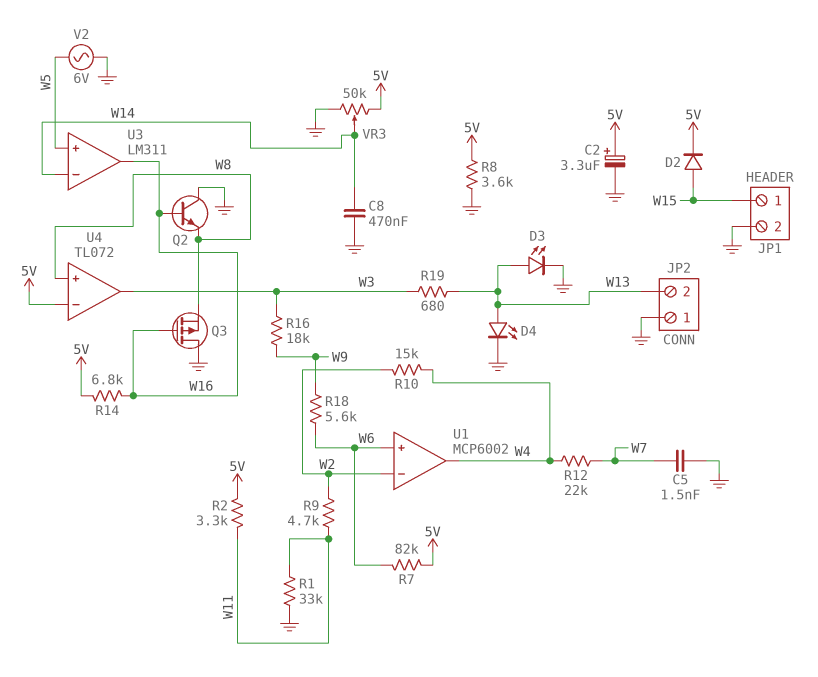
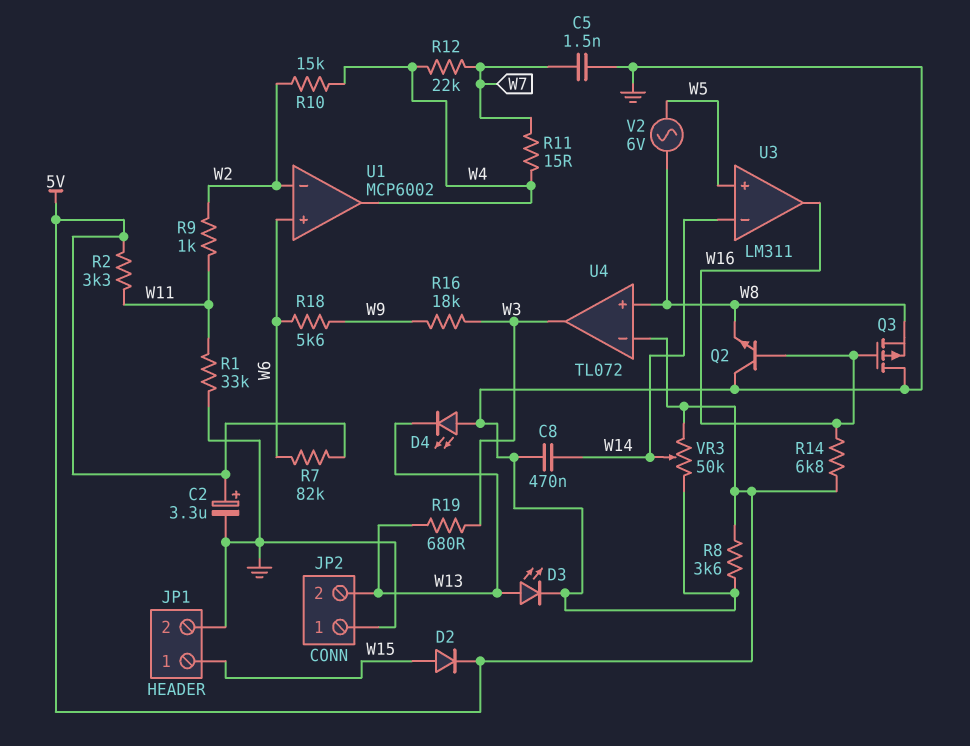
D4: LED (A W13, K GND) -> LED (A GND, K W13)
R9: 4.7k (W2, W11) -> 1k (W2, W11)
R11: none -> 15 (W4, W7)
V2: AC 6V (GND, W5) -> AC 6V (W5, W8)

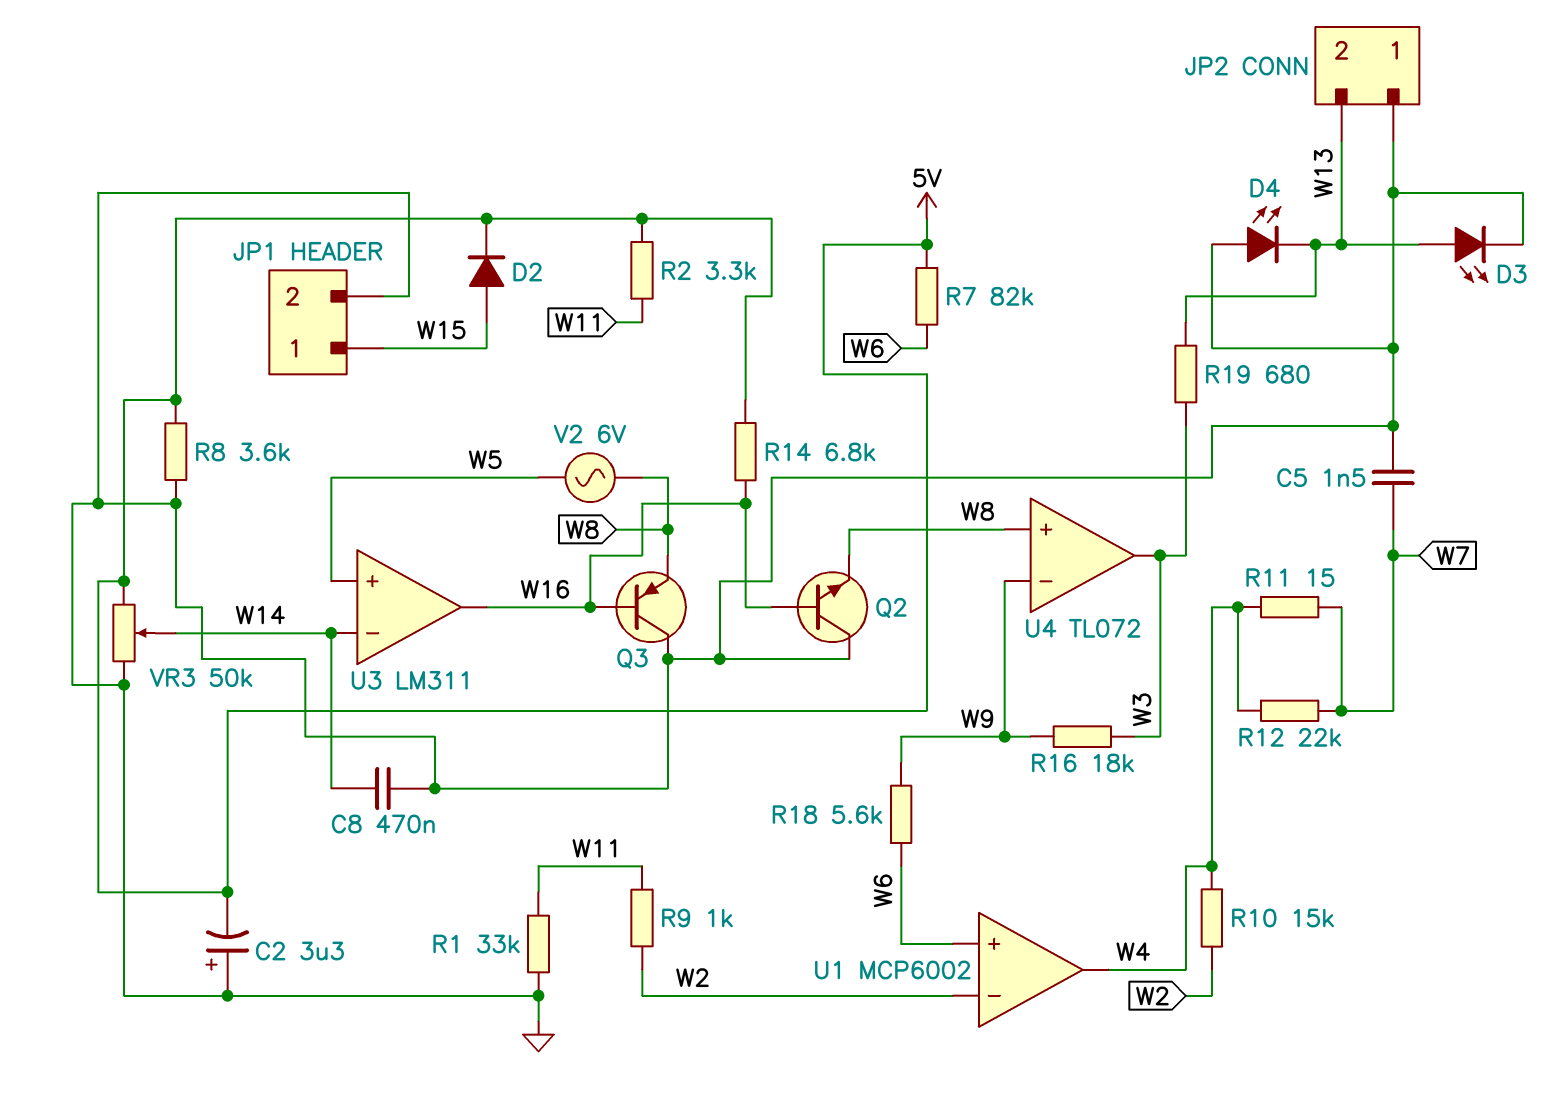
C2: 3.3uF (plus 5V, minus GND) -> 3.3uF (plus GND, minus 5V)
Q3: PMOS (G W16, D GND, S W8) -> PNP (B W16, C GND, E W8)
U4 pin in-: 5V -> W9

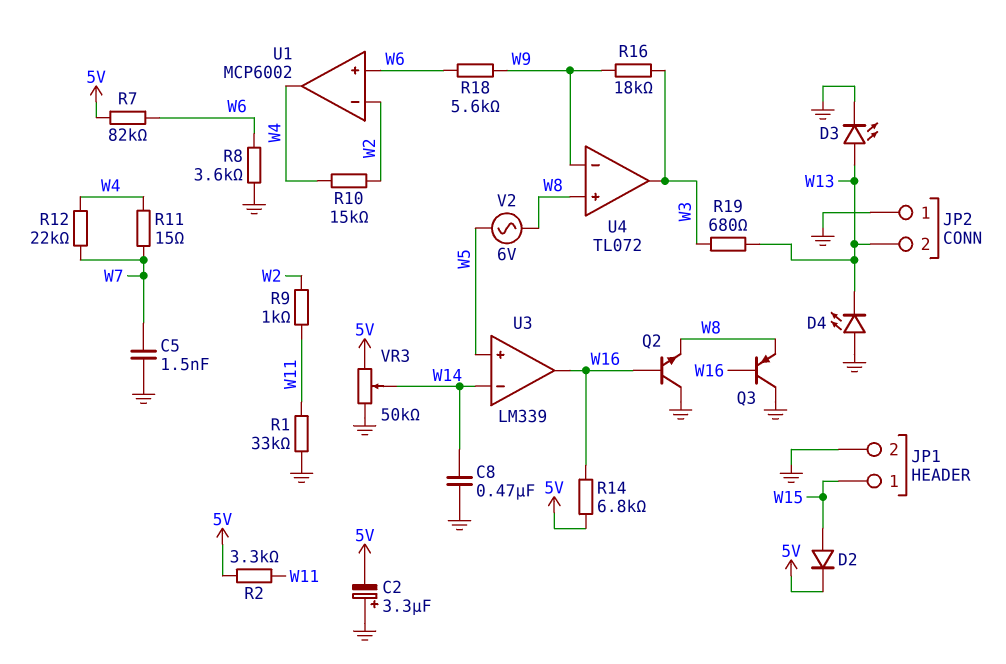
R8: 3.6k (5V, GND) -> 3.6k (GND, W6)
U3: LM311 -> LM339

